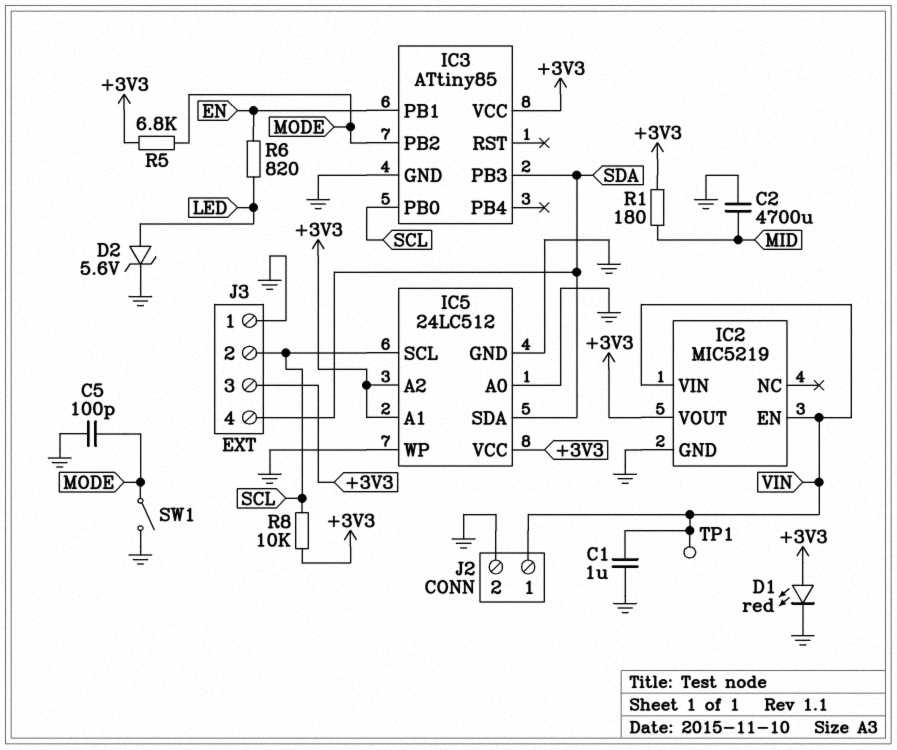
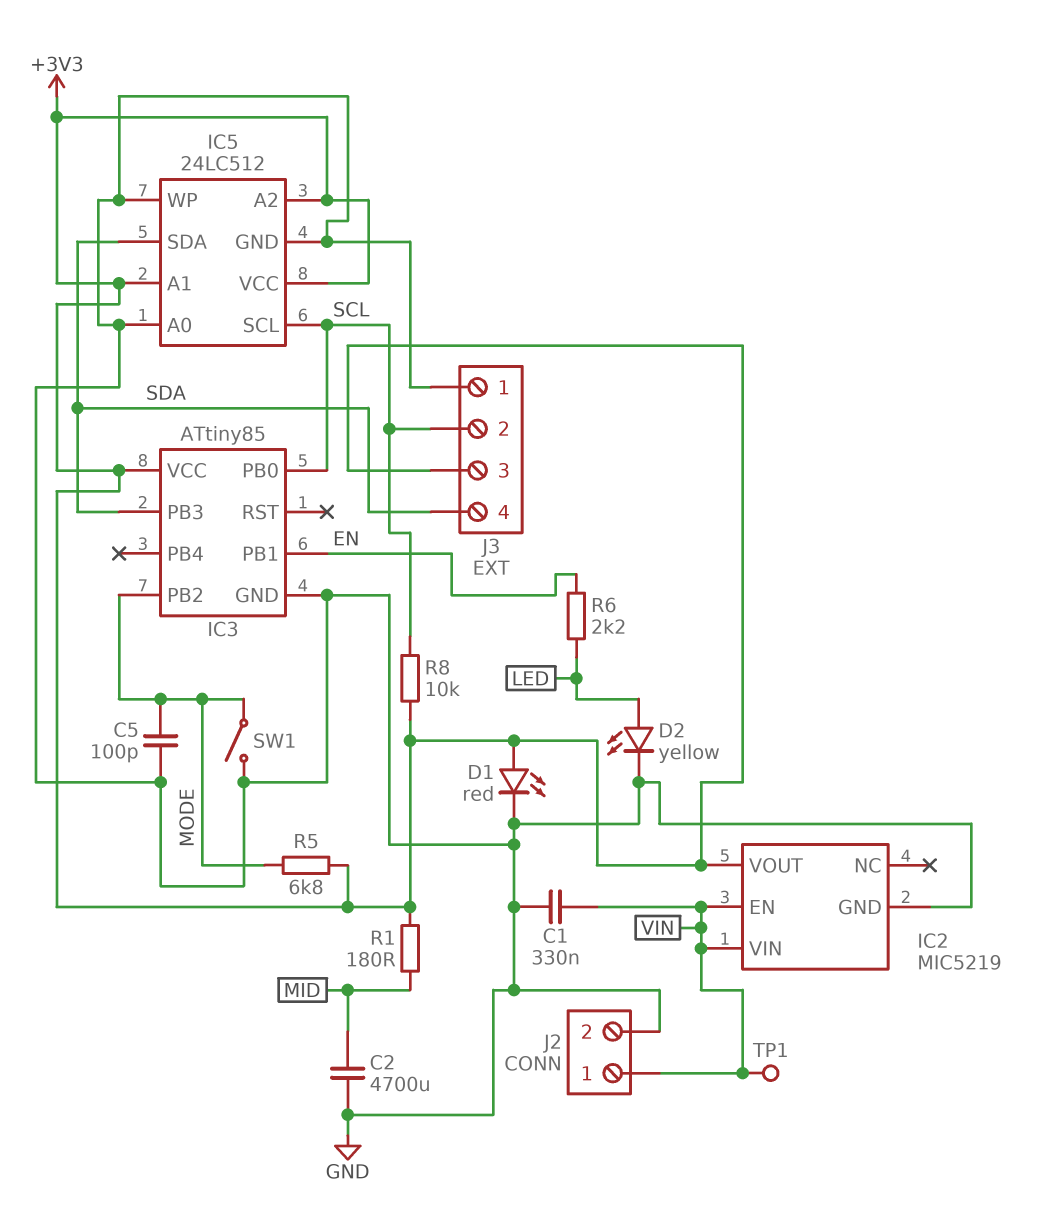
C1: 1uF (GND, VIN) -> 330nF (GND, VIN)
D2: zener 5.6V (A LED, K GND) -> LED yellow (A LED, K GND)
R6: 820 (EN, LED) -> 2.2k (EN, LED)

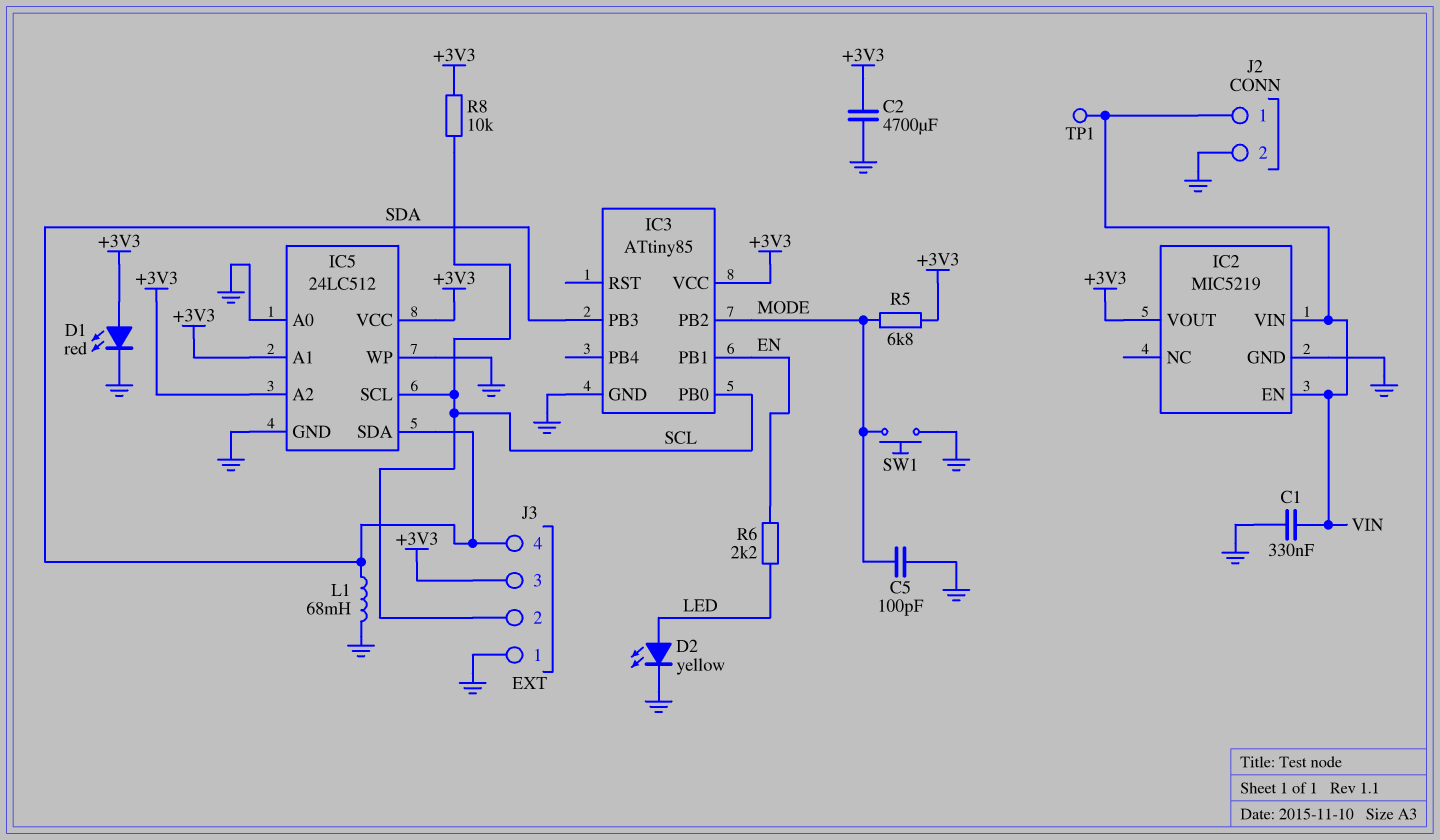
C2: 4700uF (GND, MID) -> 4700uF (+3V3, GND)
L1: none -> 68mH (GND, SDA)
R1: 180 (+3V3, MID) -> none
SW1: switch (GND, MODE) -> button (GND, MODE)

